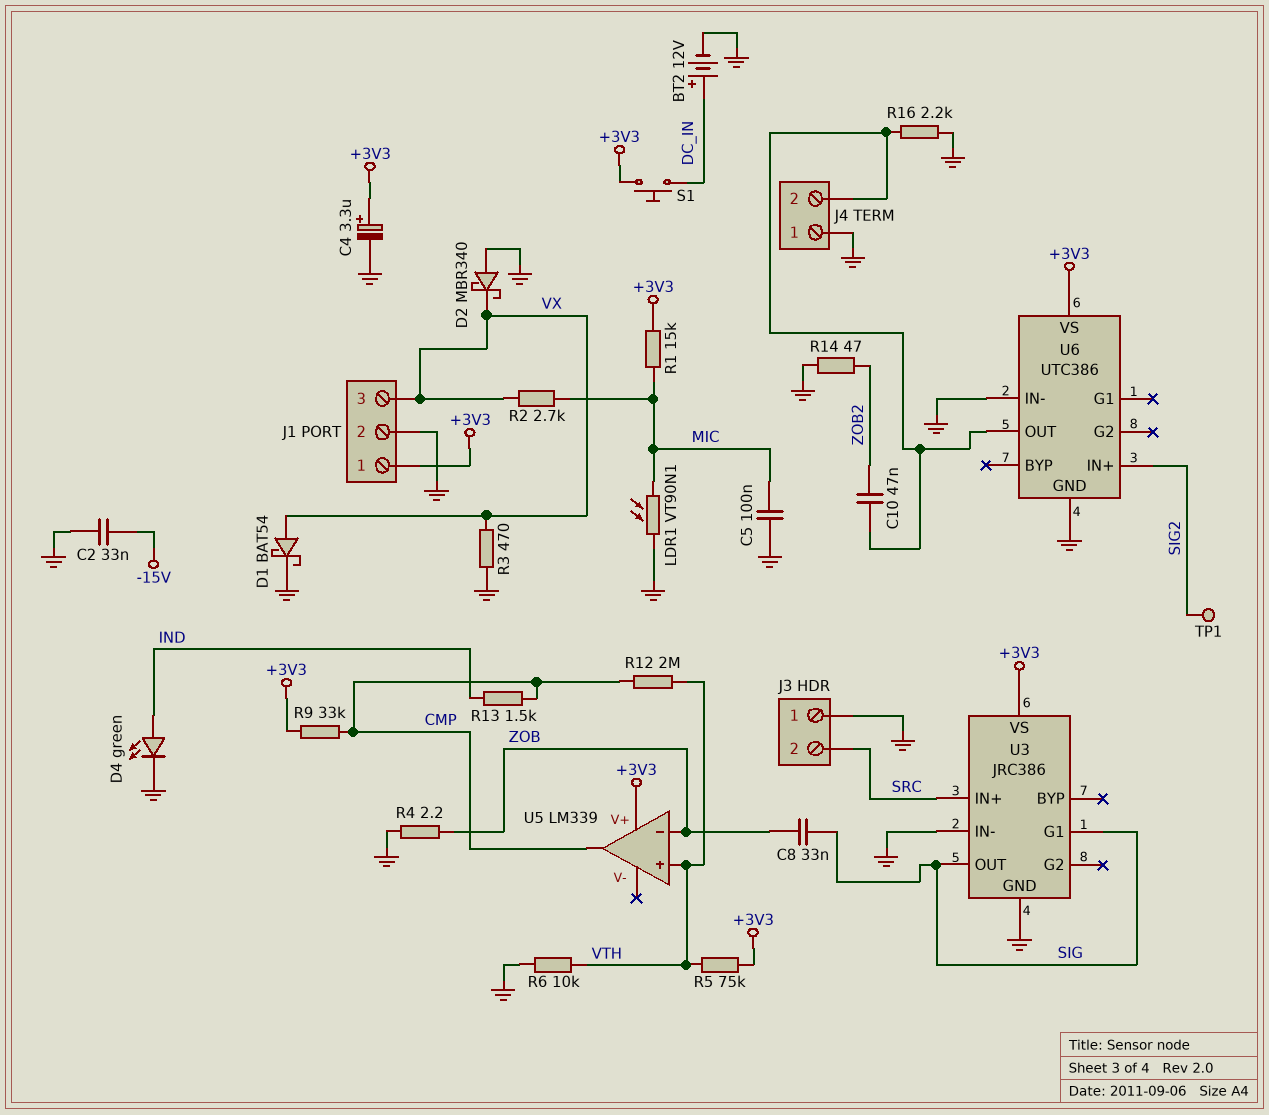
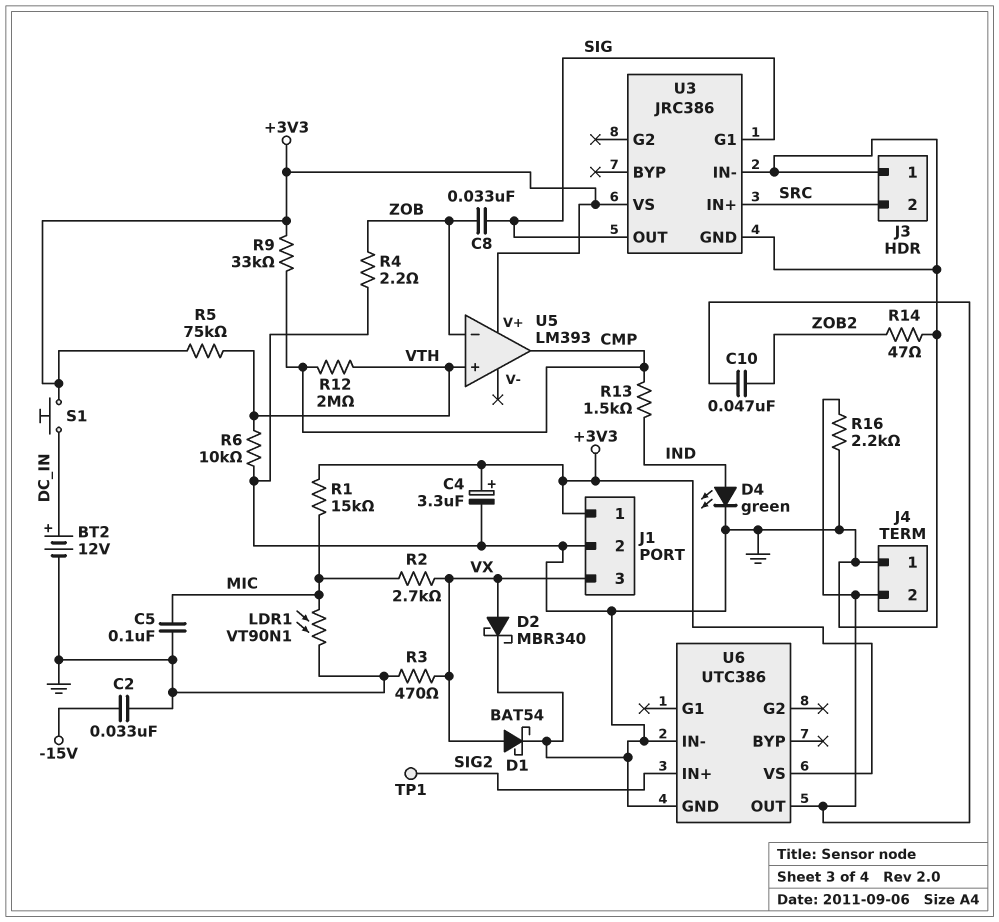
D2: schottky MBR340 (A GND, K VX) -> schottky MBR340 (A VX, K GND)
U5: LM339 -> LM393

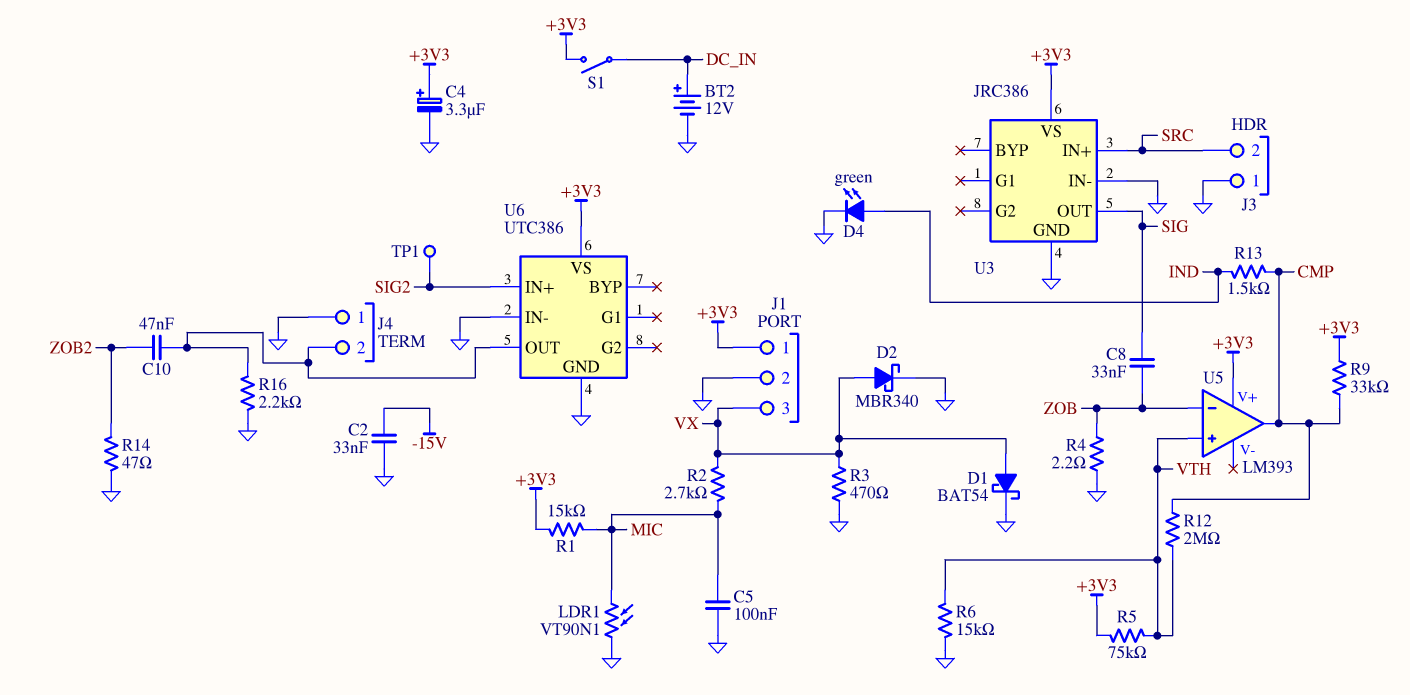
R6: 10k (GND, VTH) -> 15k (GND, VTH)
S1: button (+3V3, DC_IN) -> switch (+3V3, DC_IN)
U3 pin G1: SIG -> none

